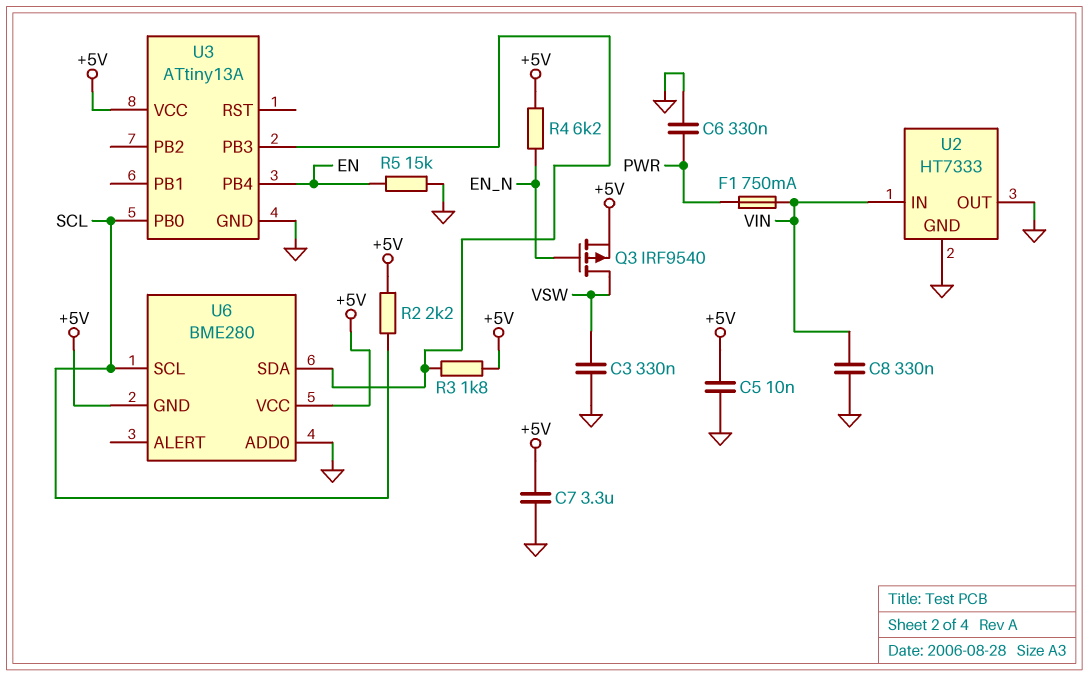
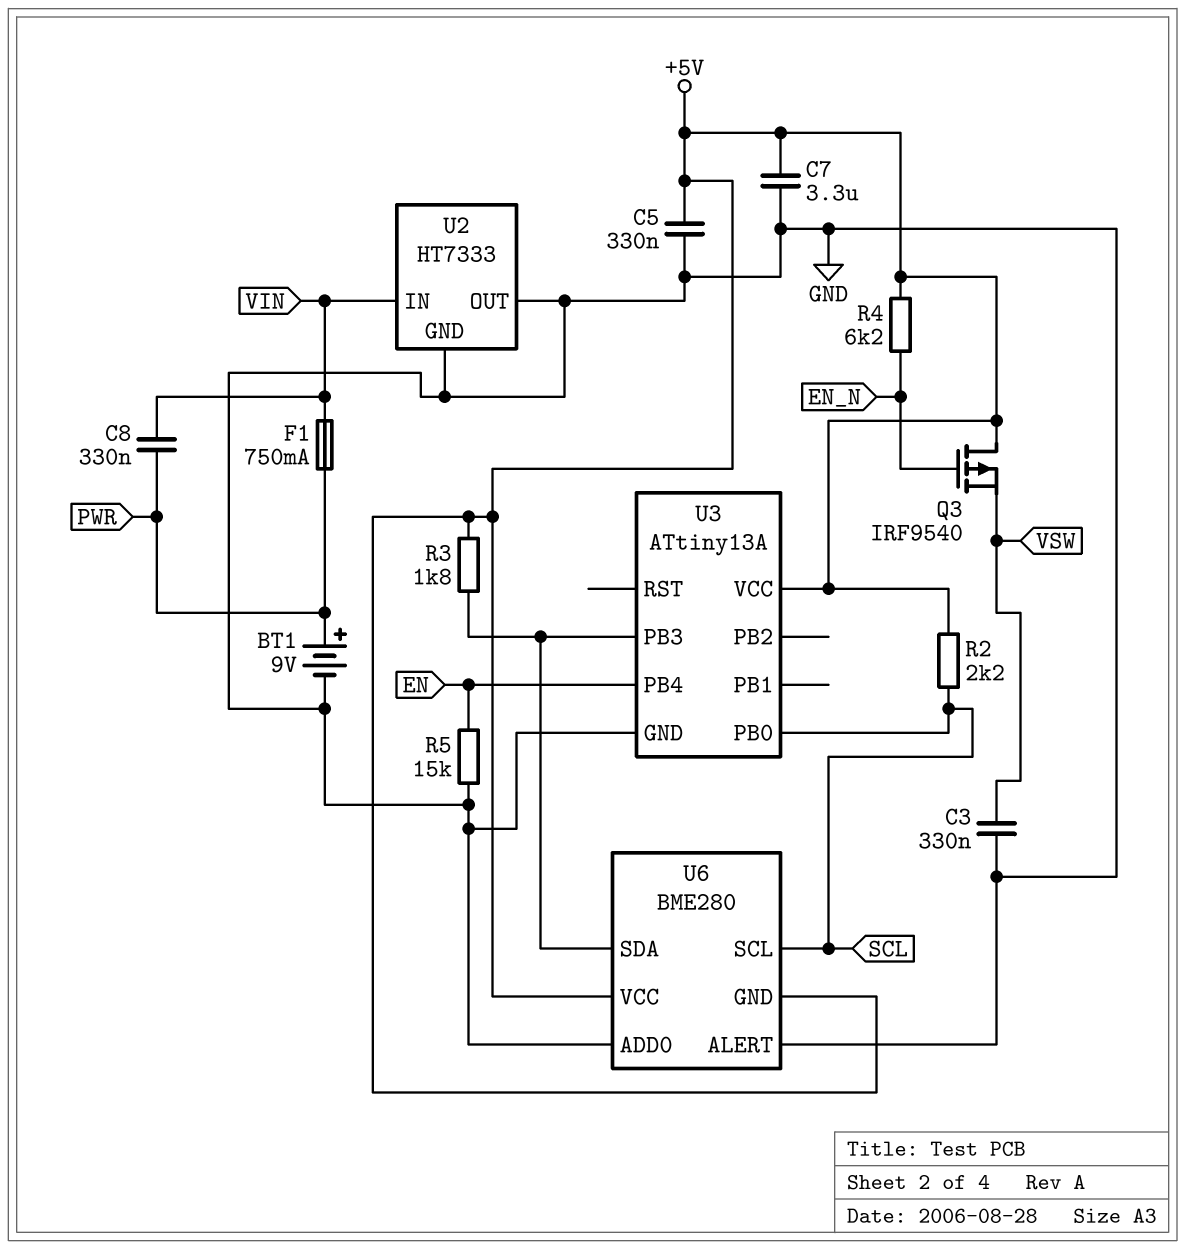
BT1: none -> 9V (plus PWR, minus GND)
C5: 10nF (+5V, GND) -> 330nF (+5V, GND)
C6: 330nF (GND, PWR) -> none
C8: 330nF (GND, VIN) -> 330nF (PWR, VIN)
Q3: PMOS IRF9540 (G EN_N, D VSW, S +5V) -> PMOS IRF9540 (G EN_N, D +5V, S VSW)
U6 pin ALERT: none -> GND

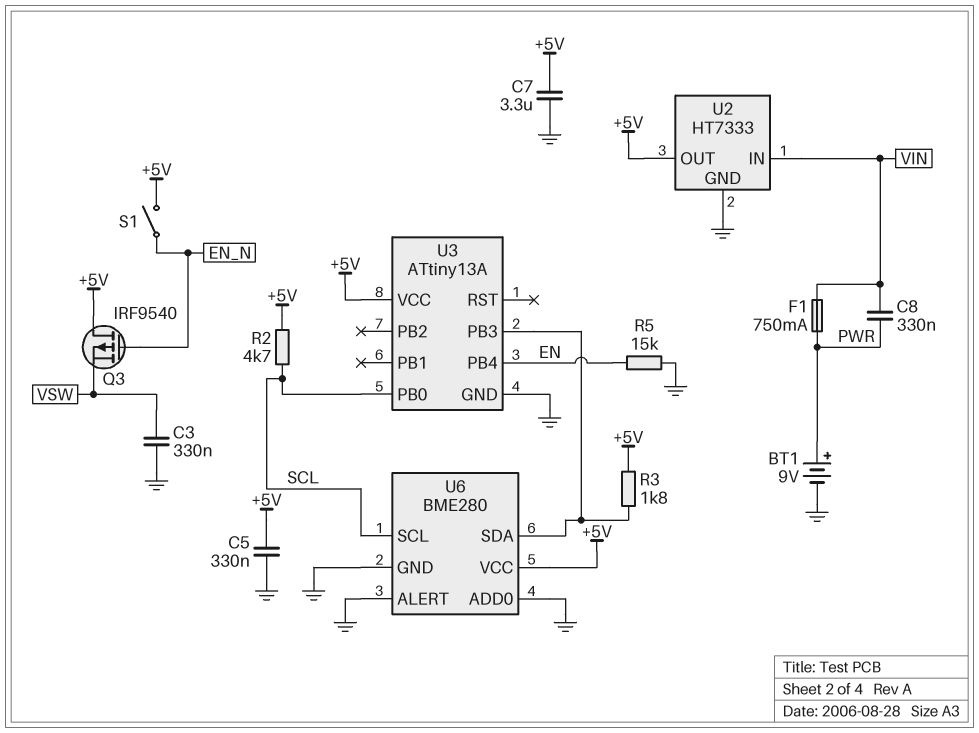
R2: 2.2k (+5V, SCL) -> 4.7k (+5V, SCL)
R4: 6.2k (+5V, EN_N) -> none
S1: none -> switch (+5V, EN_N)
U2 pin OUT: GND -> +5V
U6 pin GND: +5V -> GND

